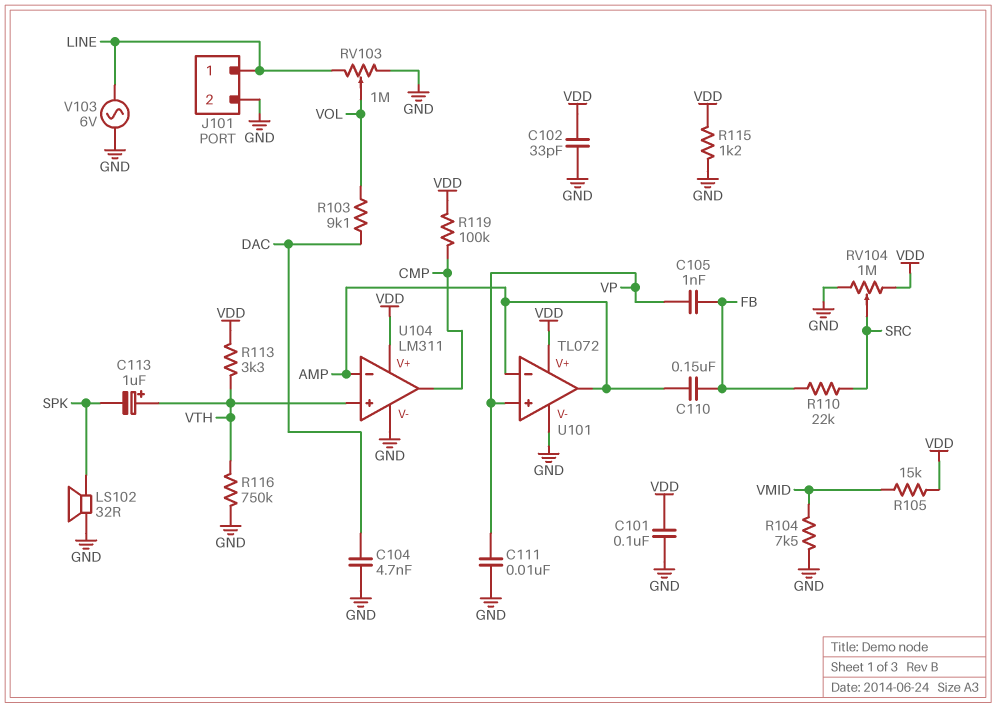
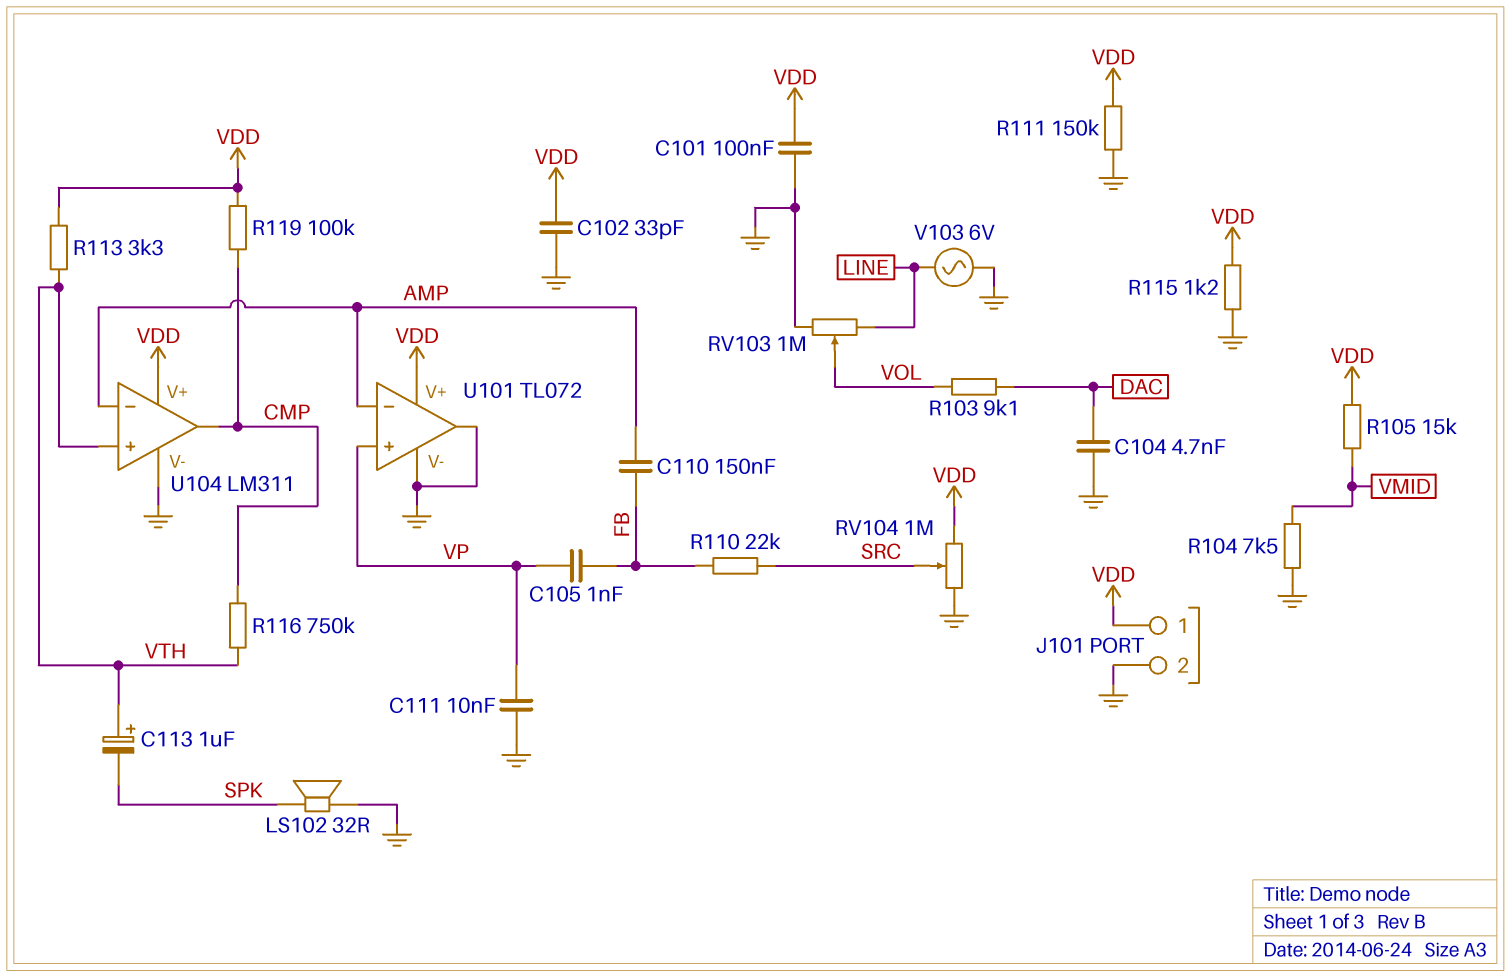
J101 pin 1: LINE -> VDD
R111: none -> 150k (GND, VDD)
R116: 750k (GND, VTH) -> 750k (CMP, VTH)
U101 pin out: AMP -> GND

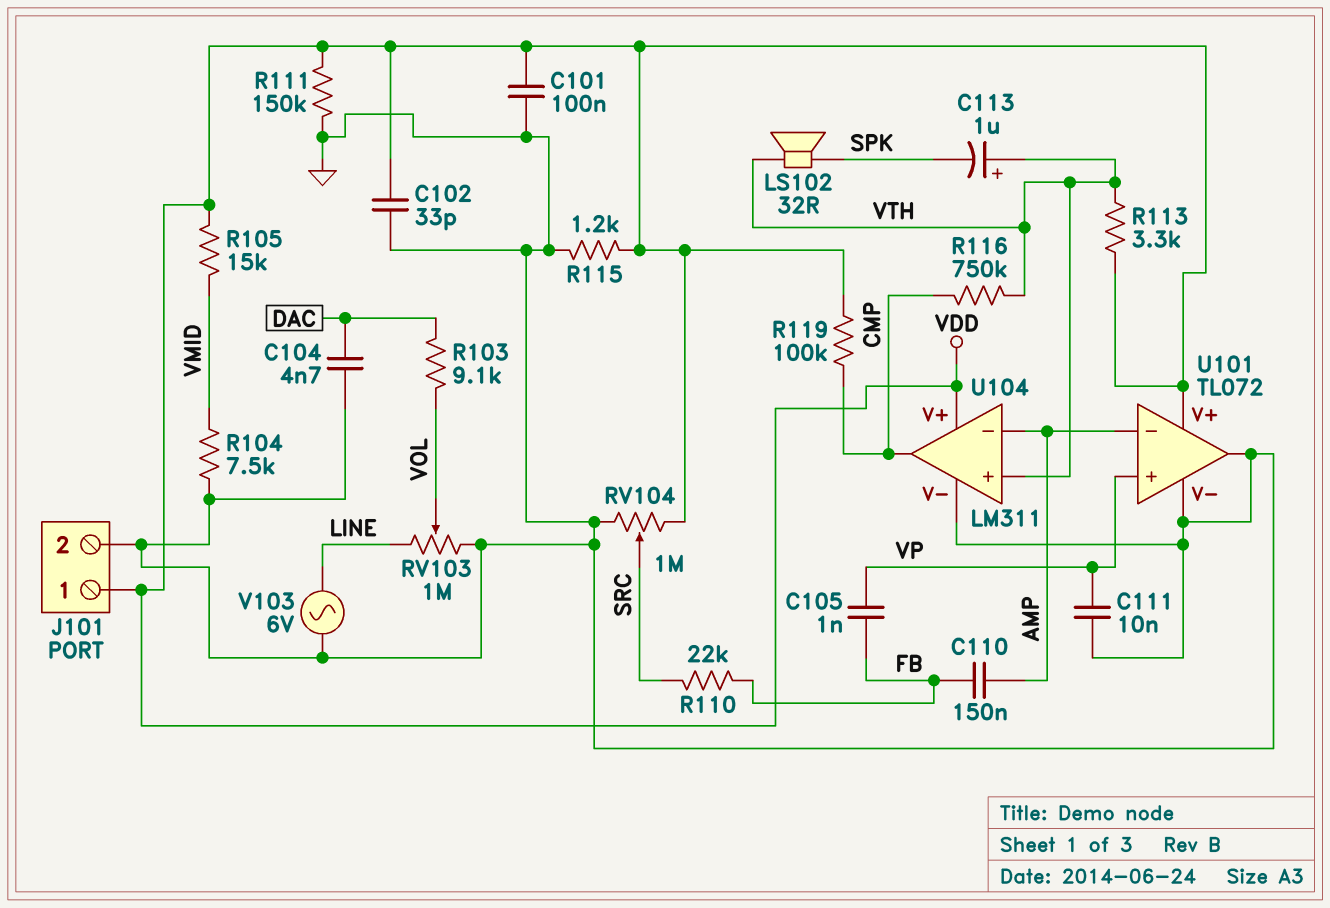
LS102: speaker 32R (GND, SPK) -> speaker 32R (SPK, VTH)

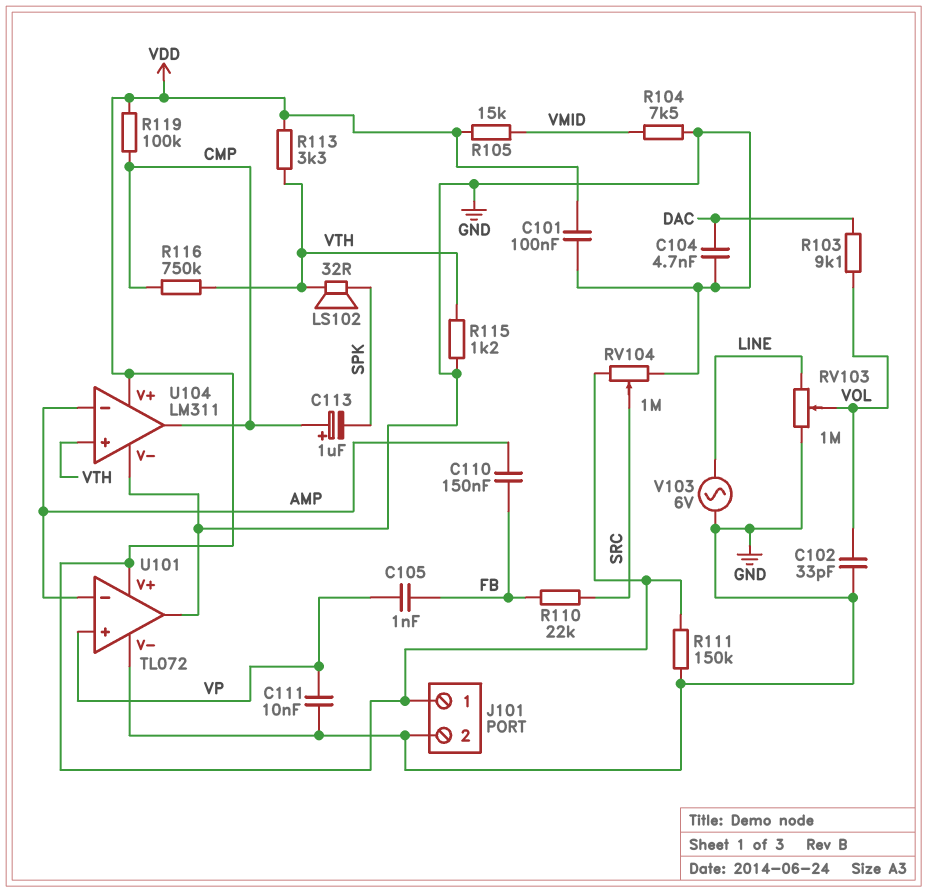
C102: 33pF (GND, VDD) -> 33pF (GND, VOL)
C113: 1uF (plus VTH, minus SPK) -> 1uF (plus CMP, minus SPK)
R115: 1.2k (GND, VDD) -> 1.2k (GND, VTH)

